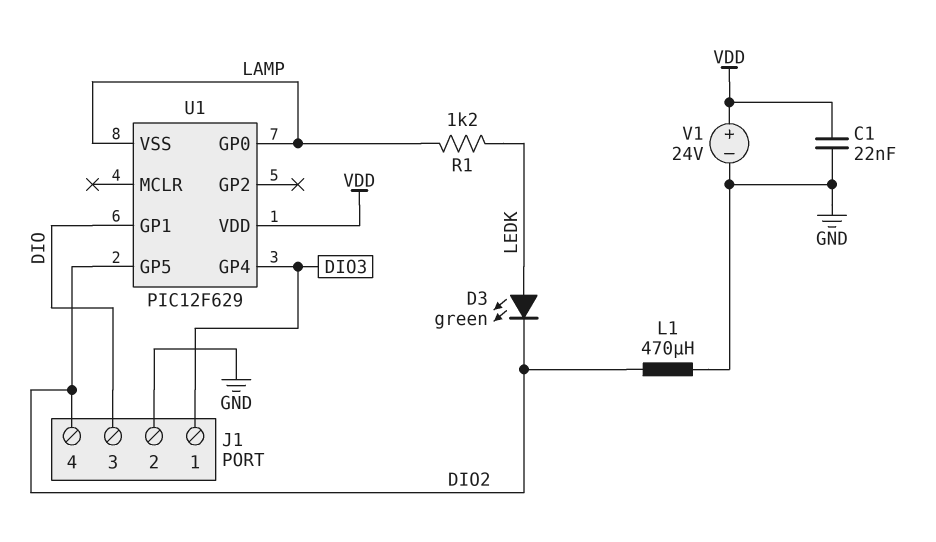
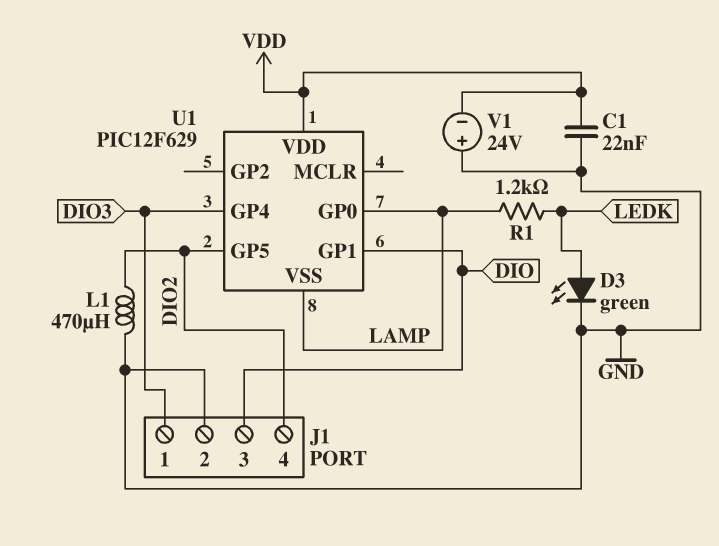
D3: LED green (A LEDK, K DIO2) -> LED green (A LEDK, K GND)
V1: 24V (plus VDD, minus GND) -> 24V (plus GND, minus VDD)

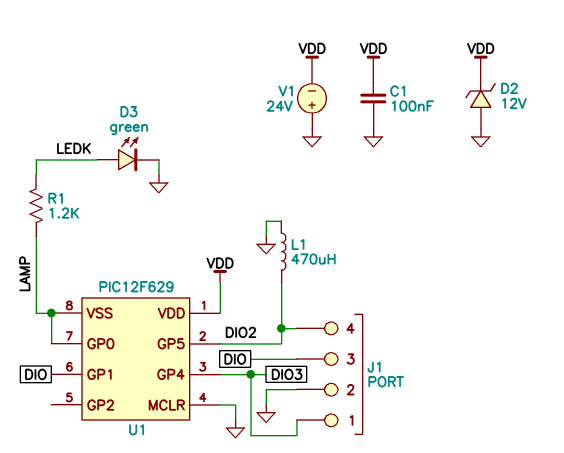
C1: 22nF (GND, VDD) -> 100nF (GND, VDD)
D2: none -> zener 12V (A GND, K VDD)
U1 pin MCLR: none -> GND

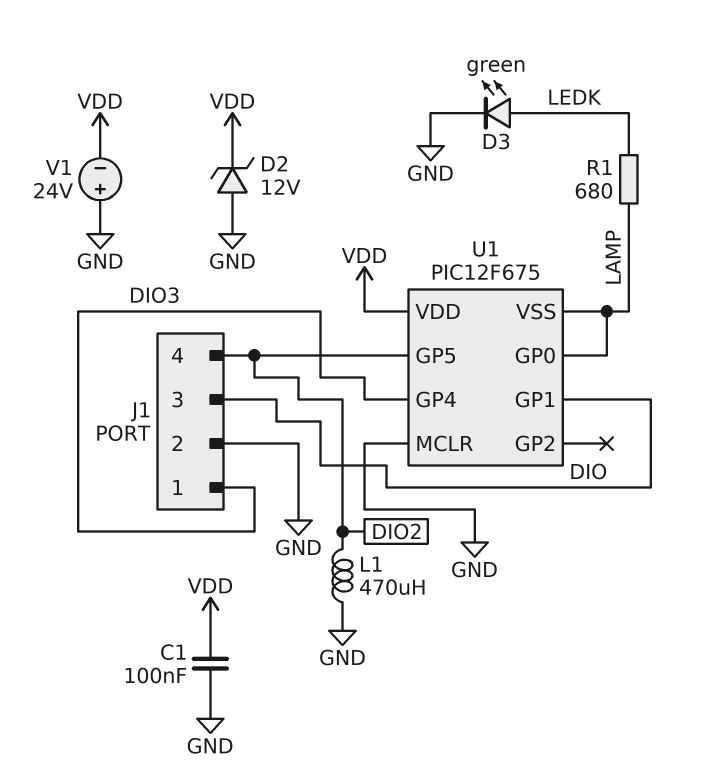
R1: 1.2k (LAMP, LEDK) -> 680 (LAMP, LEDK)
U1: PIC12F629 -> PIC12F675

